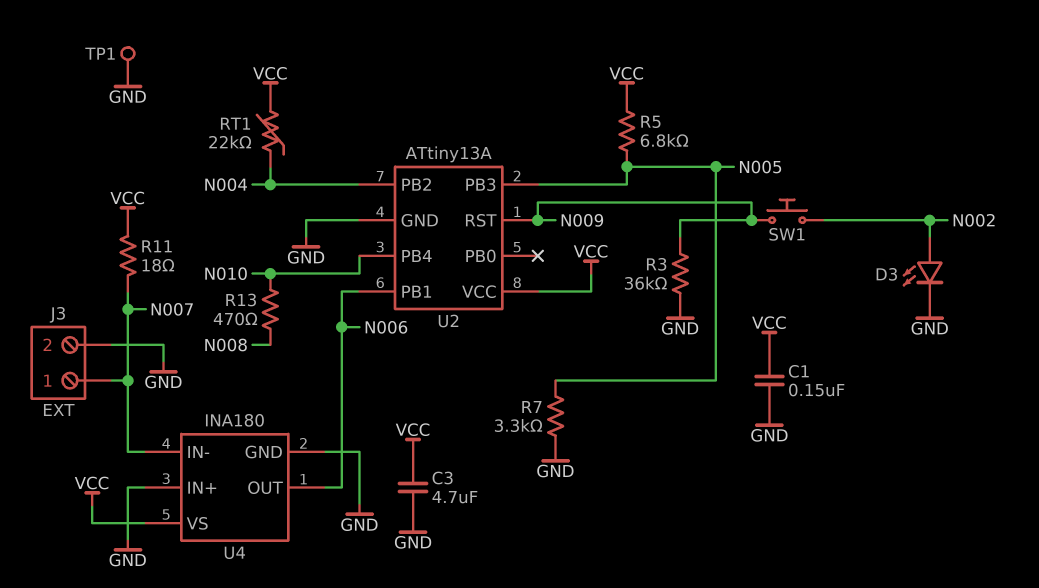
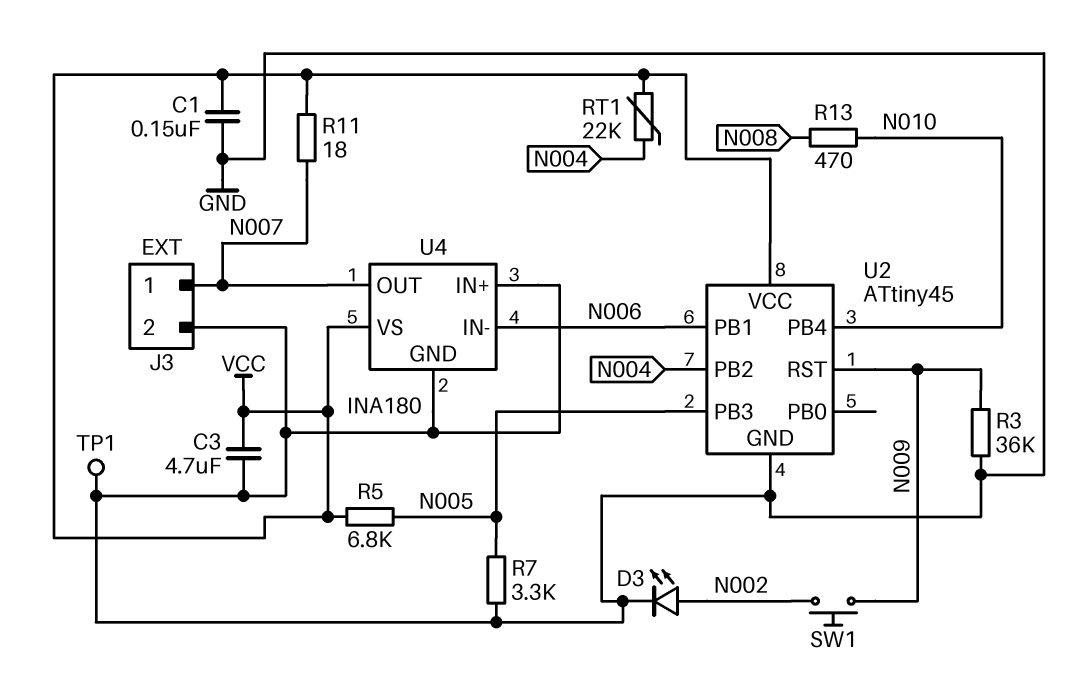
U2: ATtiny13A -> ATtiny45
U4 pin IN-: N007 -> N006
U4 pin OUT: N006 -> N007

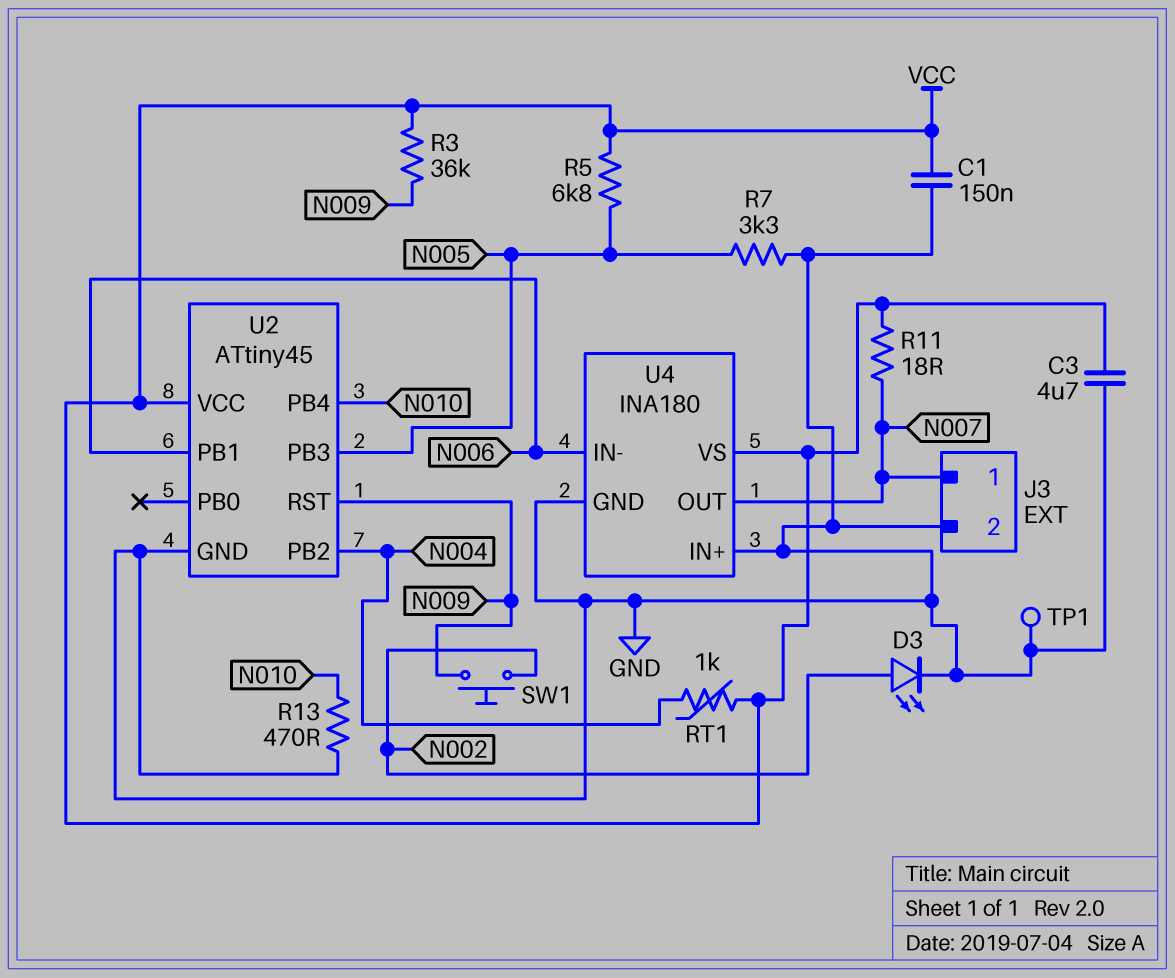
R3: 36k (GND, N009) -> 36k (N009, VCC)
R13: 470 (N008, N010) -> 470 (GND, N010)
RT1: 22k (N004, VCC) -> 1k (N004, VCC)

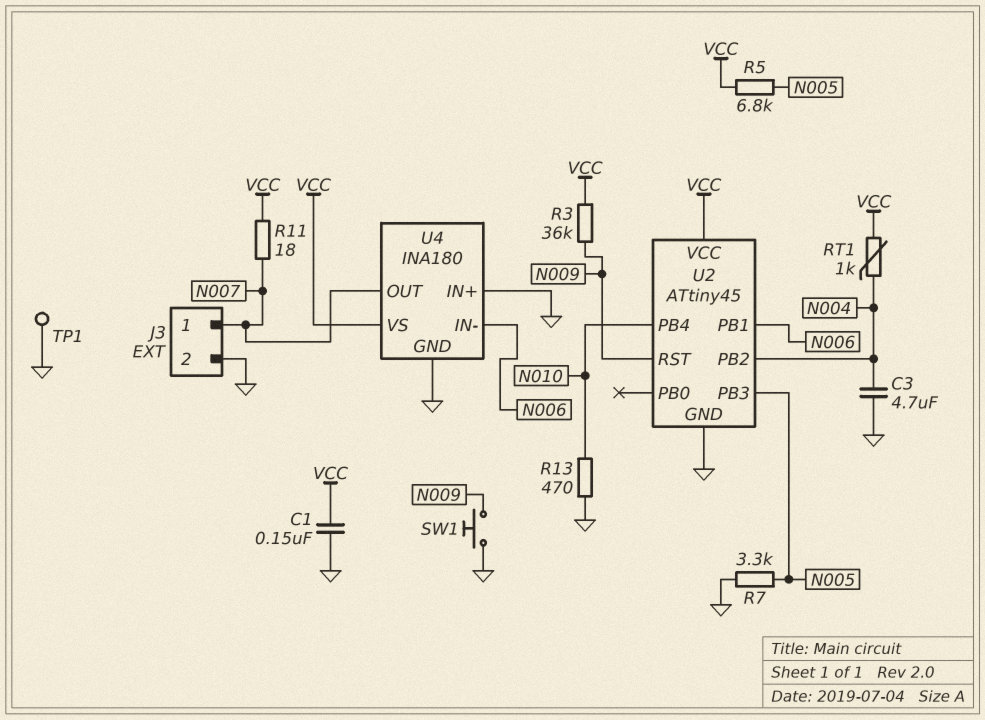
C3: 4.7uF (GND, VCC) -> 4.7uF (GND, N004)
D3: LED (A N002, K GND) -> none
SW1: button (N002, N009) -> button (GND, N009)

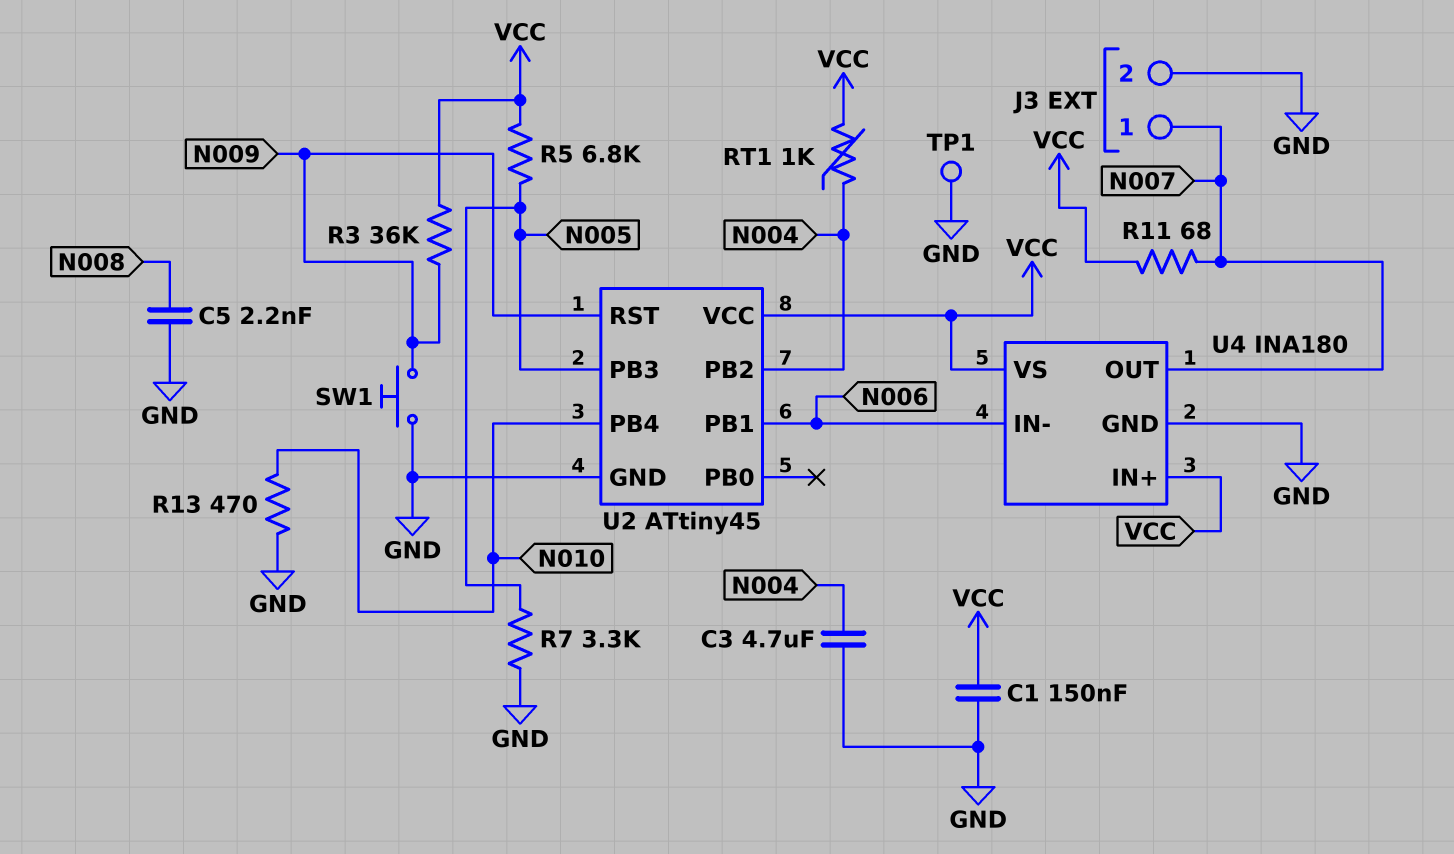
C5: none -> 2.2nF (GND, N008)
R11: 18 (N007, VCC) -> 68 (N007, VCC)
U4 pin IN+: GND -> VCC

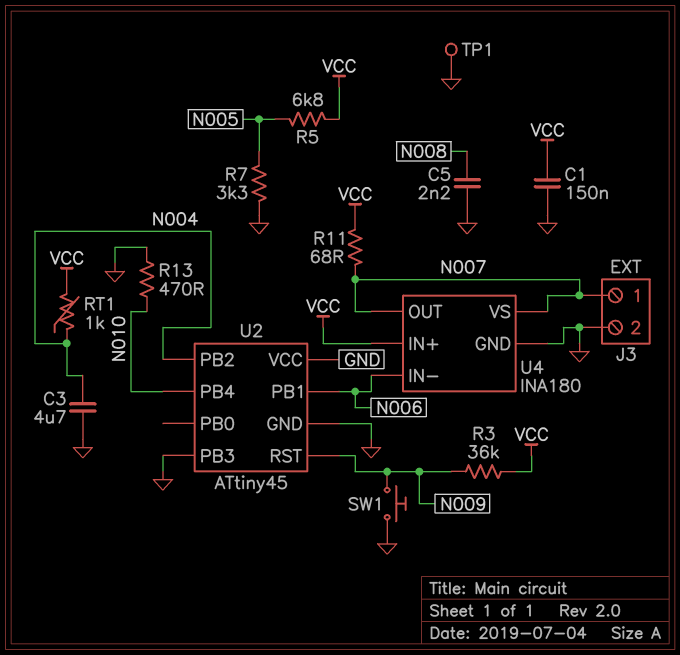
U2 pin PB3: N005 -> GND
U2 pin VCC: VCC -> GND
U4 pin VS: VCC -> N007

